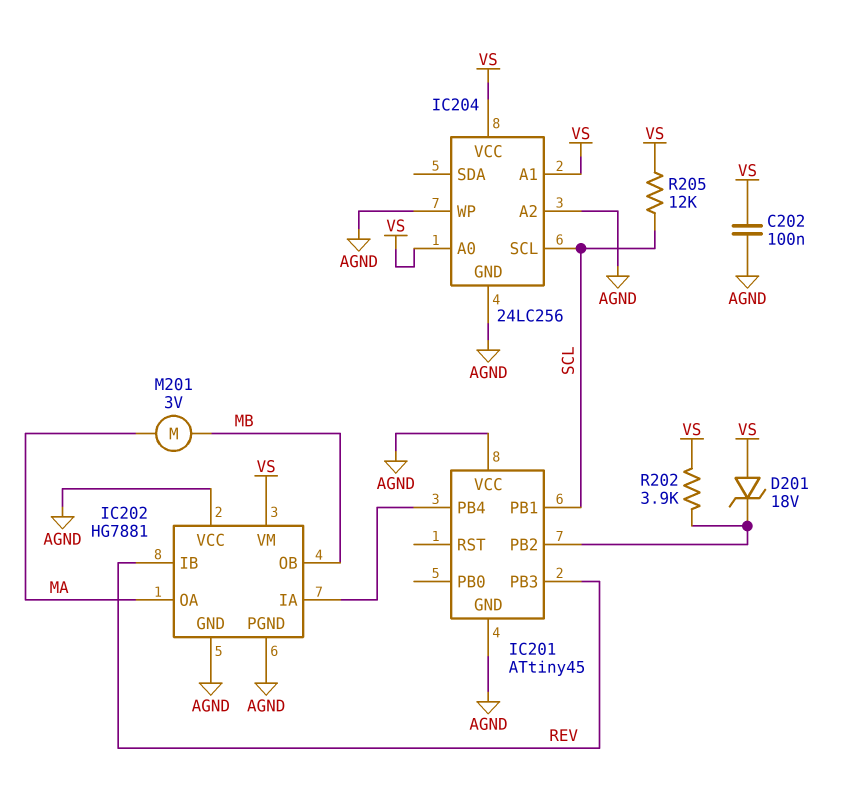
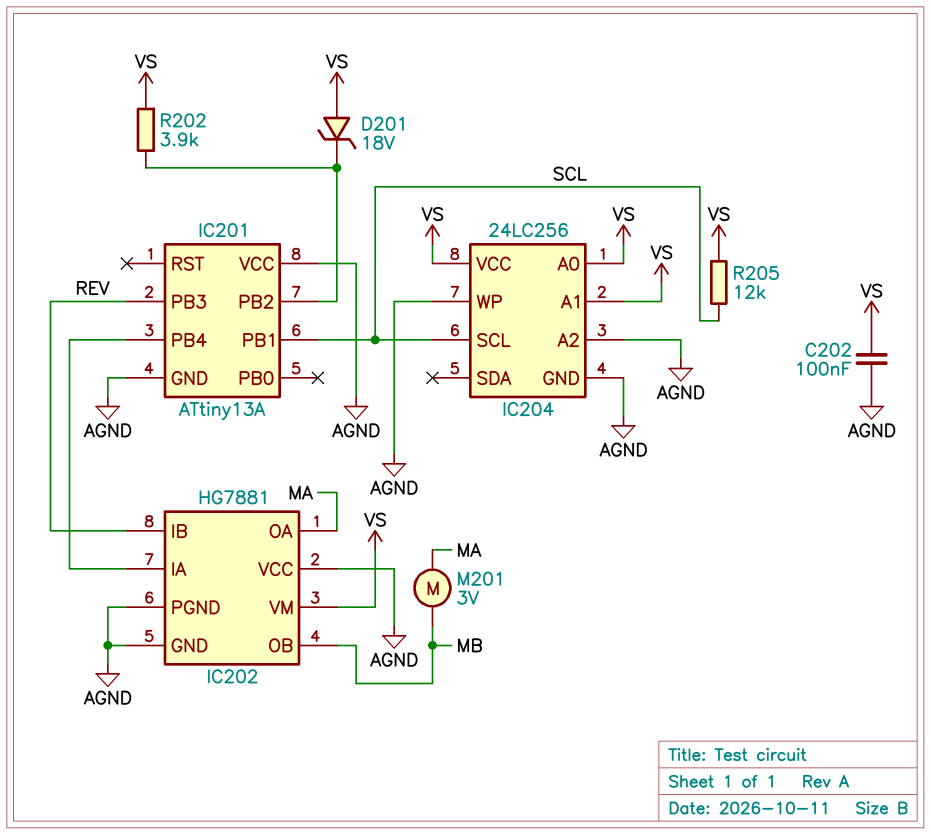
IC201: ATtiny45 -> ATtiny13A

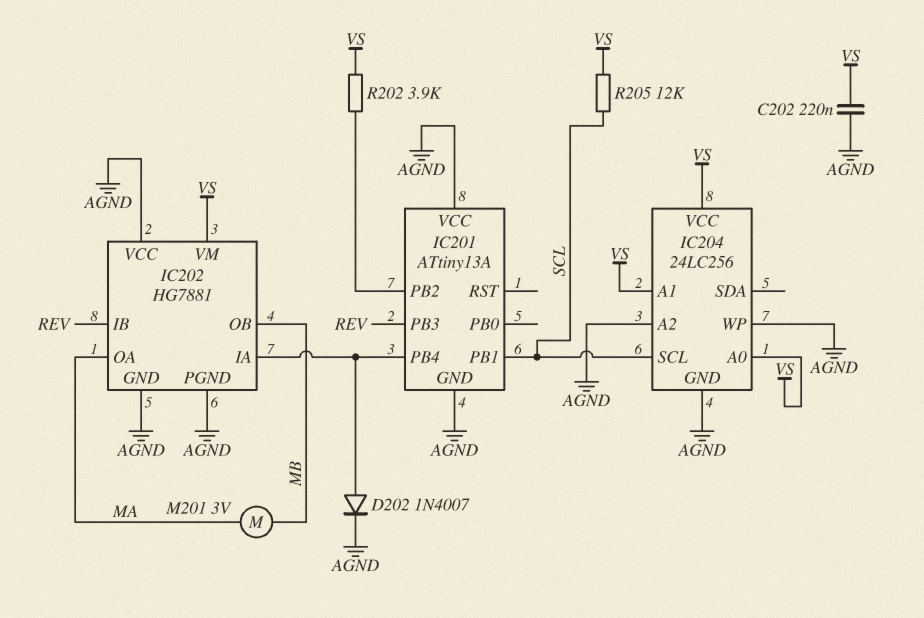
C202: 100nF (AGND, VS) -> 220nF (AGND, VS)
D201: zener 18V (A VS, K IC201/PB2) -> none
D202: none -> diode 1N4007 (A IC201/PB4, K AGND)

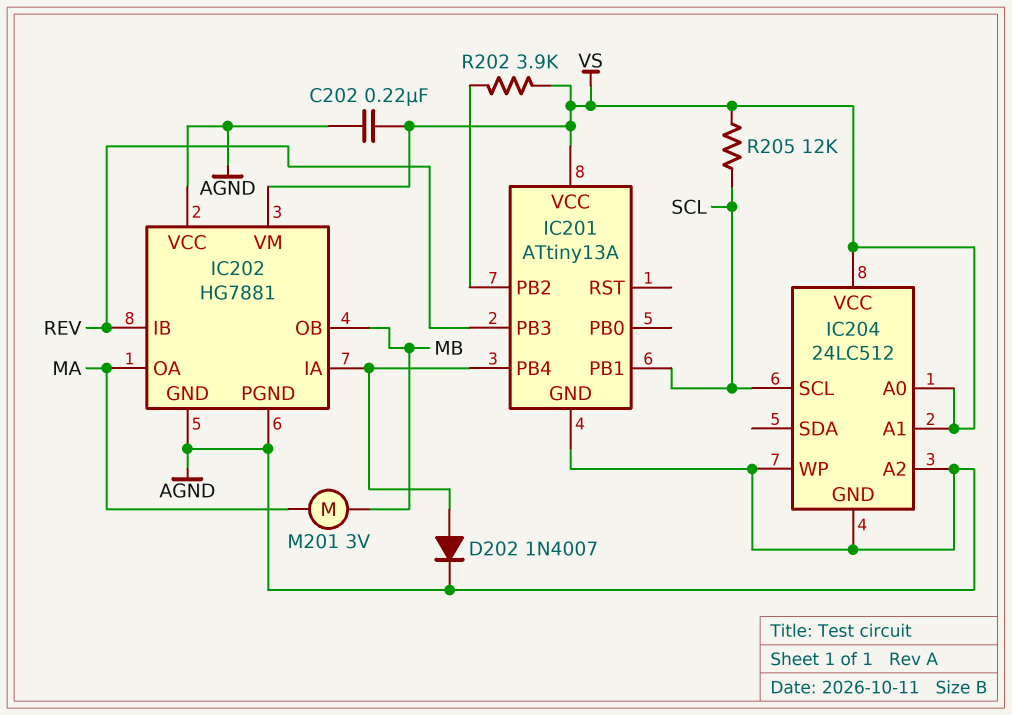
IC201 pin VCC: AGND -> VS
IC204: 24LC256 -> 24LC512

